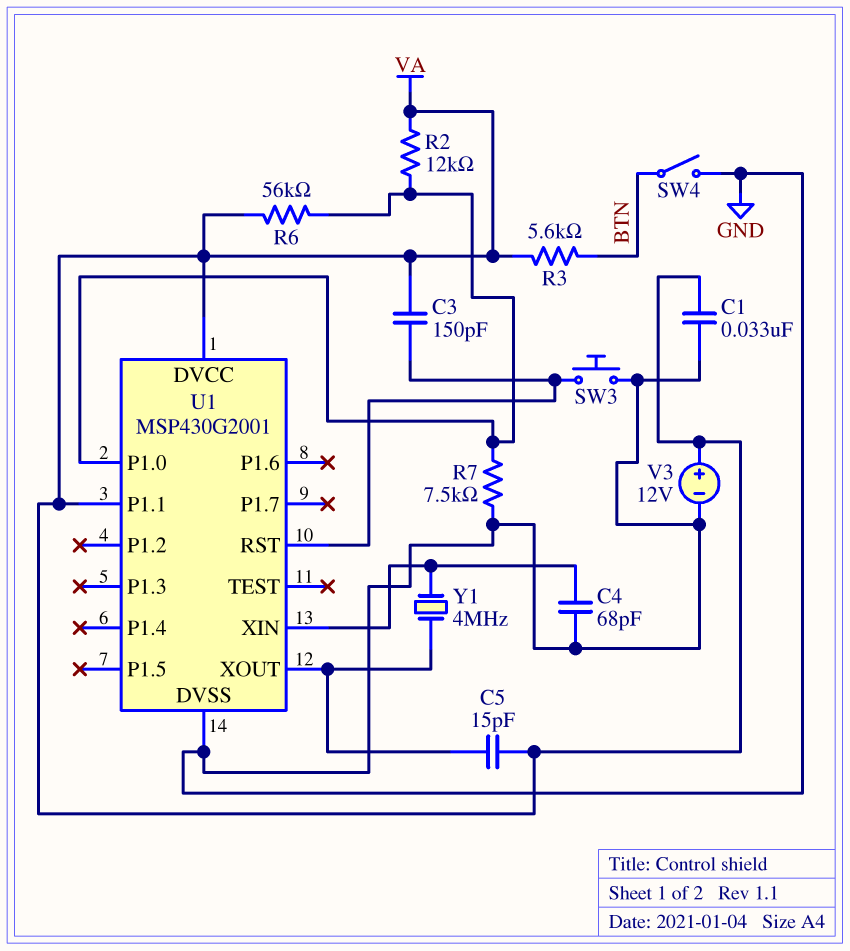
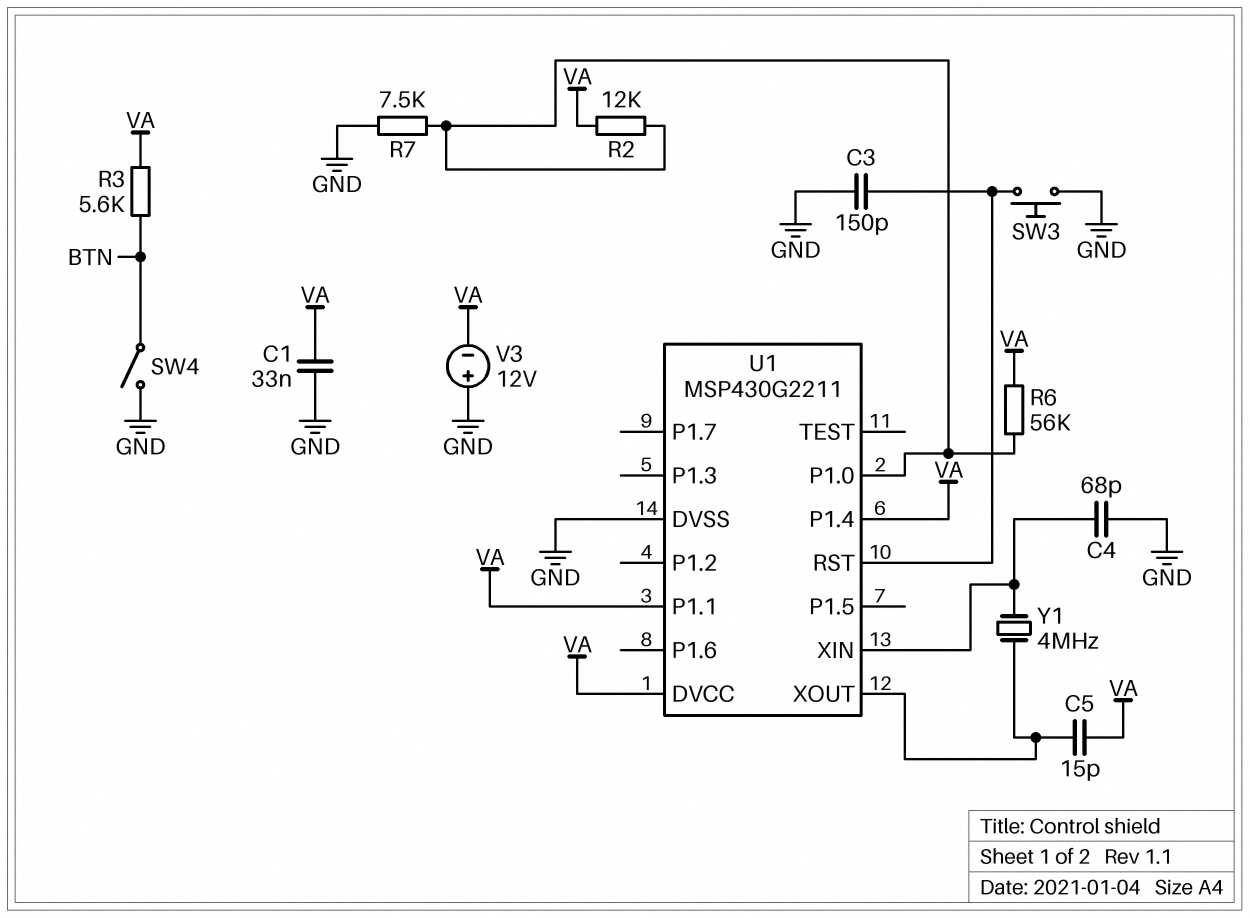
C3: 150pF (U1/RST, VA) -> 150pF (GND, U1/RST)
U1: MSP430G2001 -> MSP430G2211
U1 pin P1.4: none -> VA
V3: 12V (plus VA, minus GND) -> 12V (plus GND, minus VA)

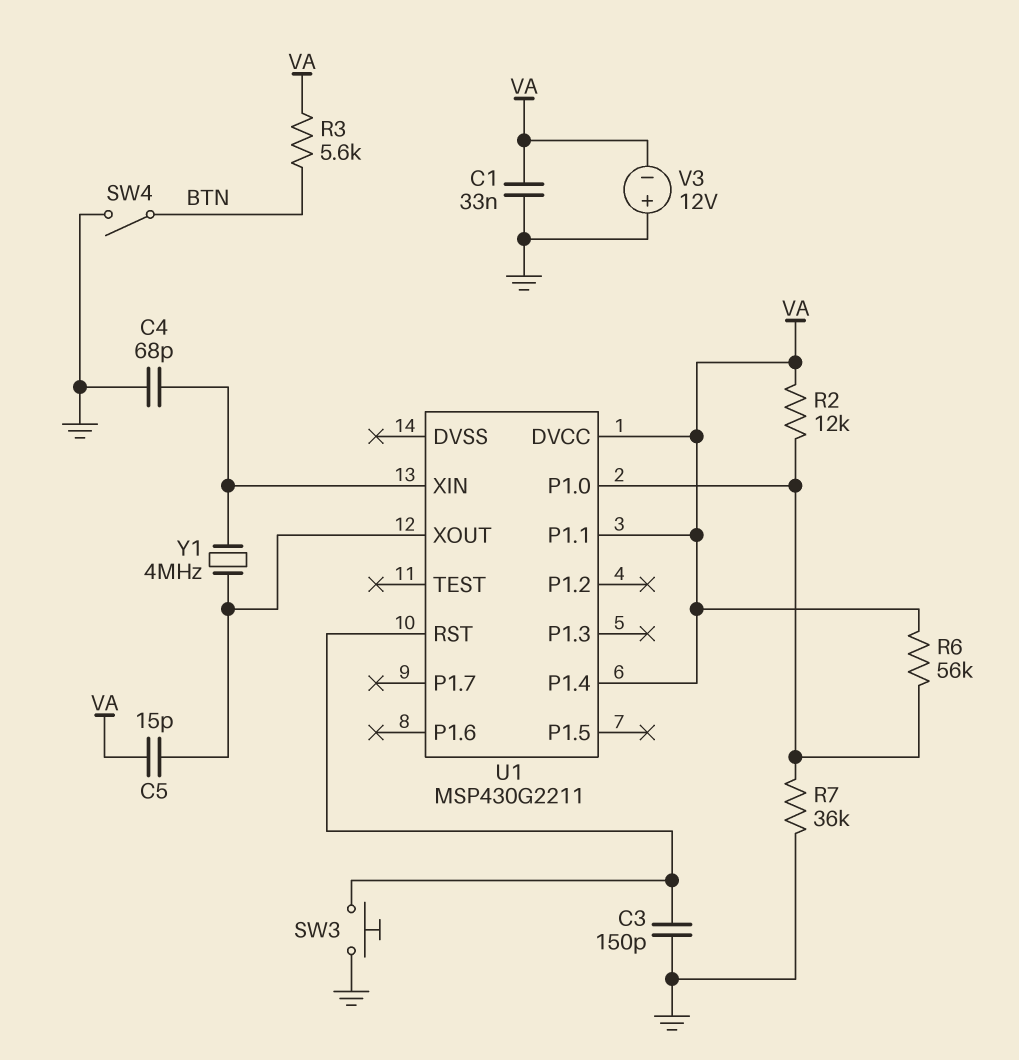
R7: 7.5k (GND, U1/P1.0) -> 36k (GND, U1/P1.0)
U1 pin DVSS: GND -> none

